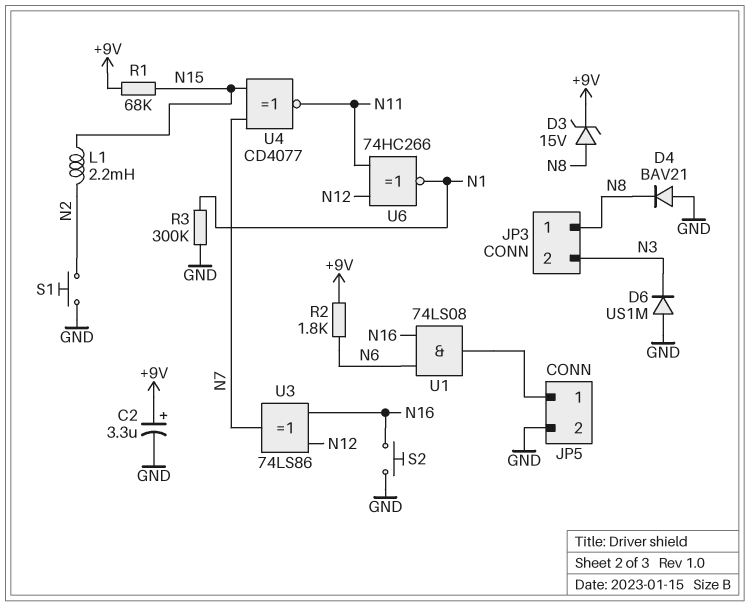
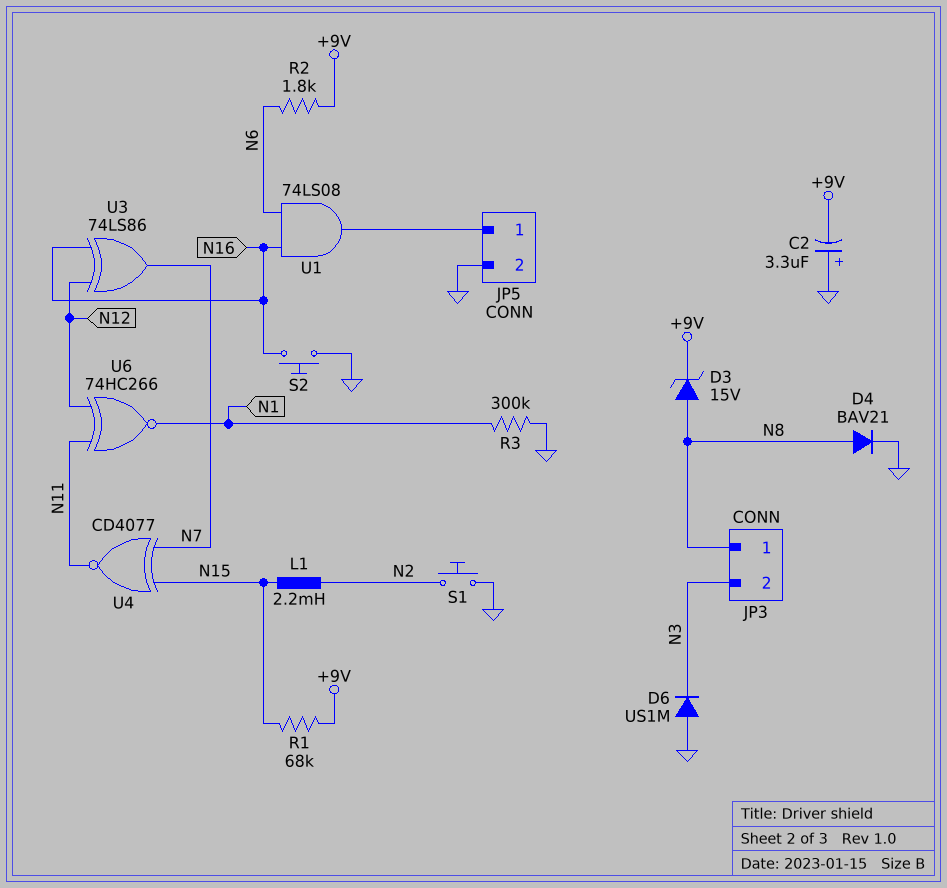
C2: 3.3uF (plus +9V, minus GND) -> 3.3uF (plus GND, minus +9V)
D4: diode BAV21 (A GND, K N8) -> diode BAV21 (A N8, K GND)

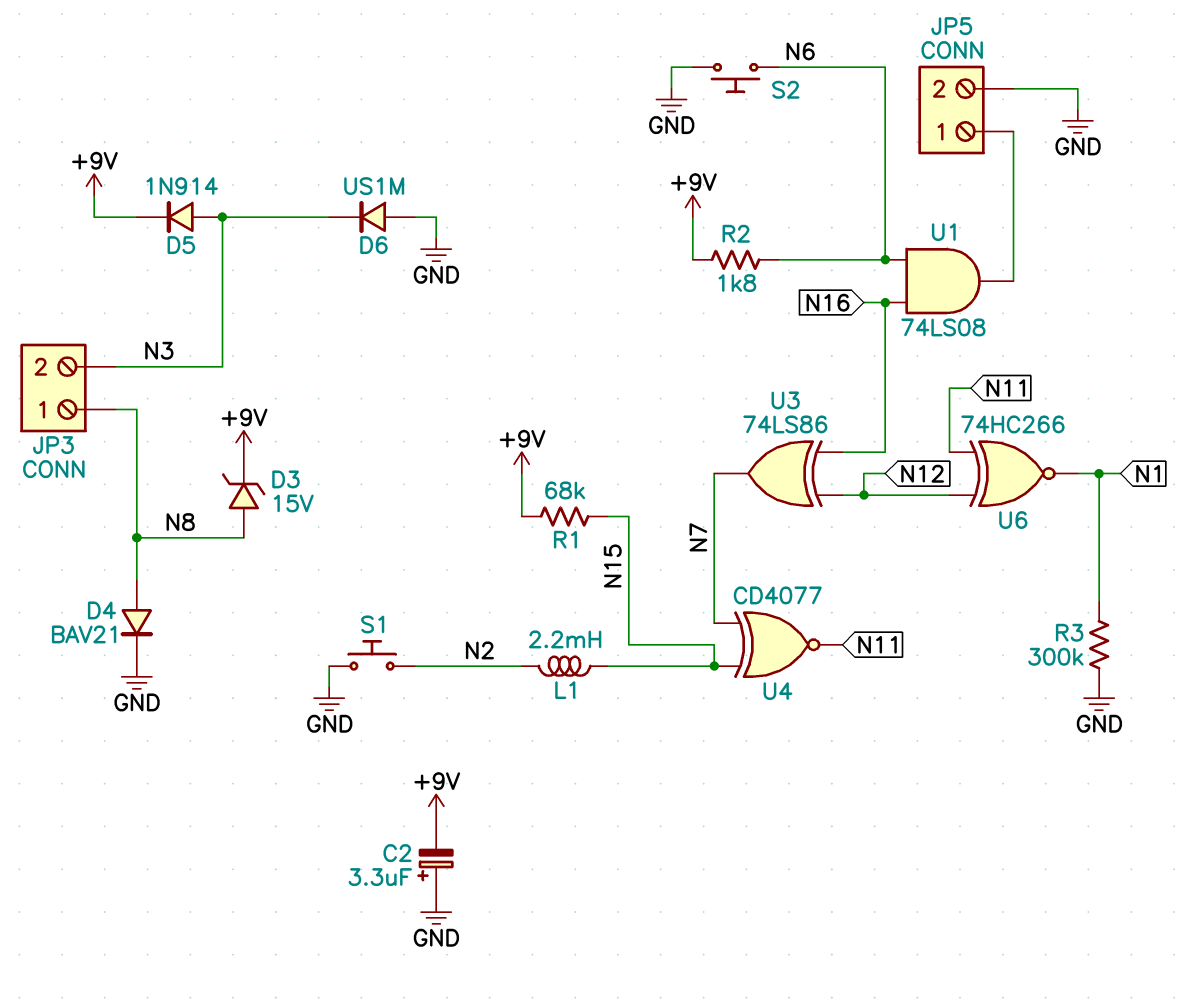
D5: none -> diode 1N914 (A N3, K +9V)
S2: button (GND, N16) -> button (GND, N6)

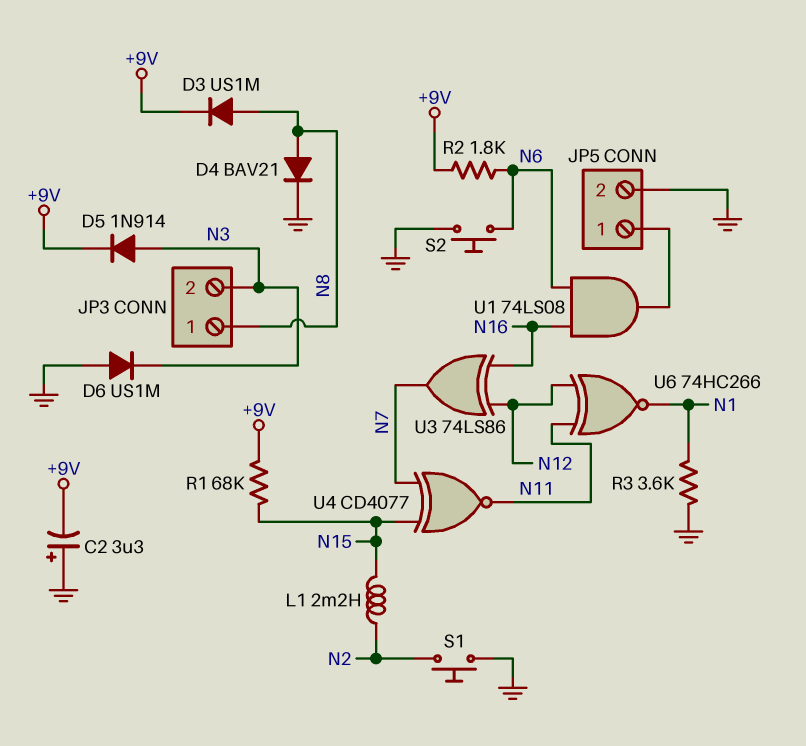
D3: zener 15V (A N8, K +9V) -> diode US1M (A N8, K +9V)
R3: 300k (GND, N1) -> 3.6k (GND, N1)

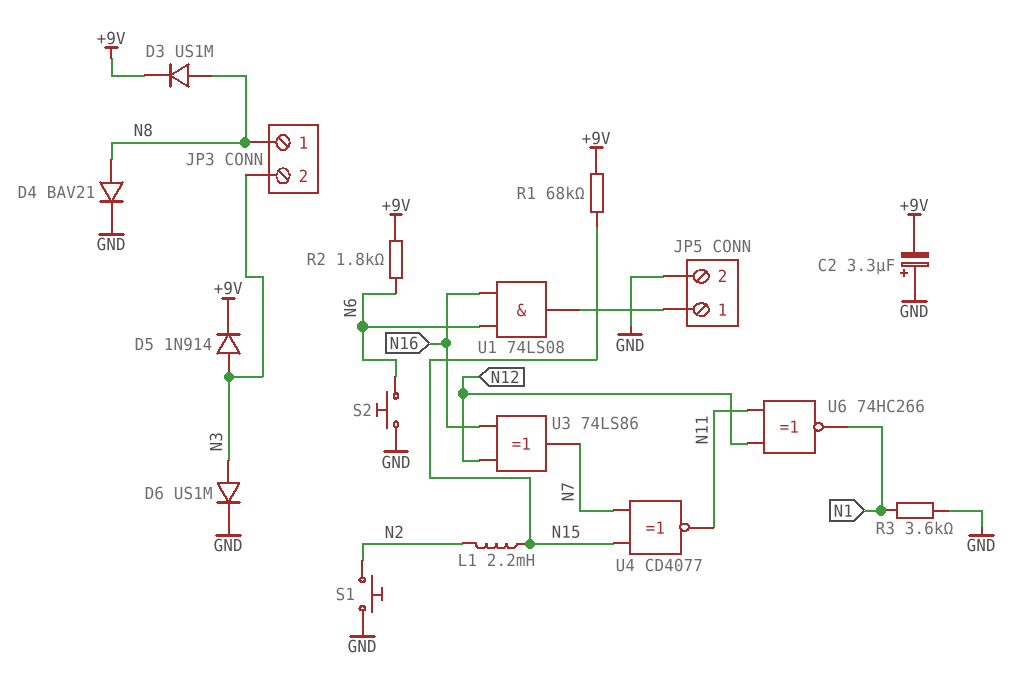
D6: diode US1M (A GND, K N3) -> diode US1M (A N3, K GND)

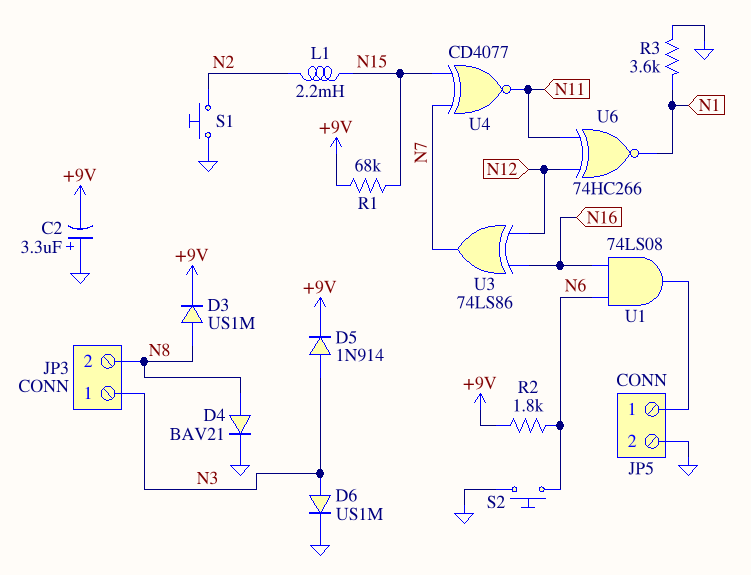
JP3 pin 1: N8 -> N3
JP3 pin 2: N3 -> N8

